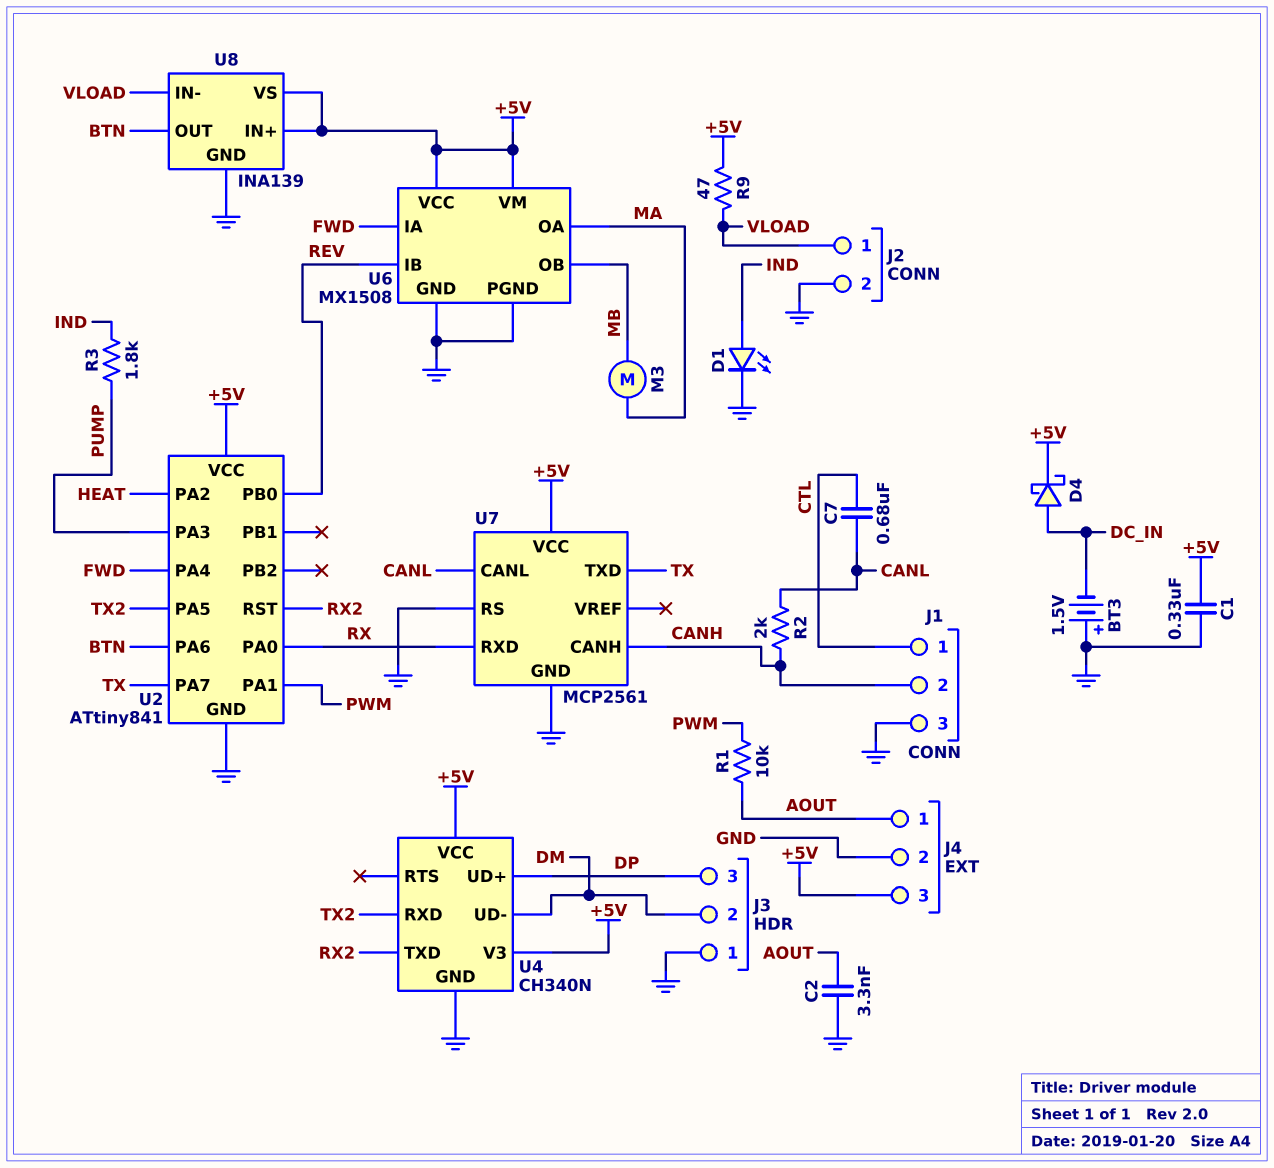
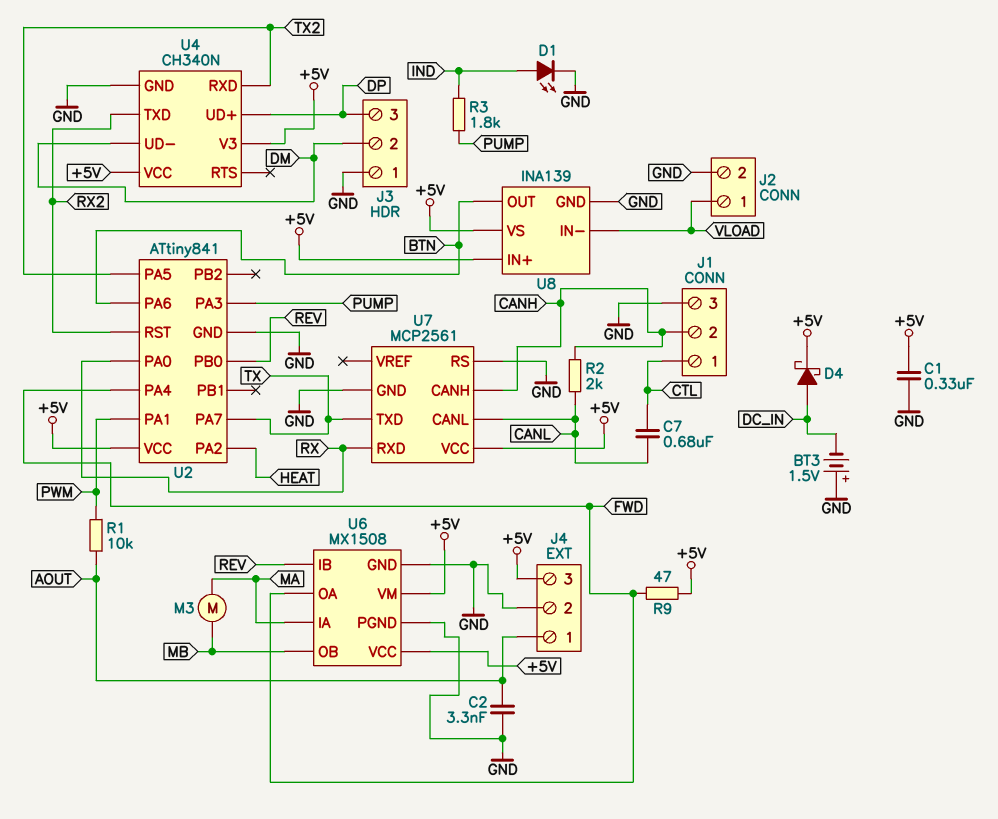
R9: 47 (+5V, VLOAD) -> 47 (+5V, FWD)
U6 pin IA: FWD -> MA
U6 pin OA: MA -> FWD

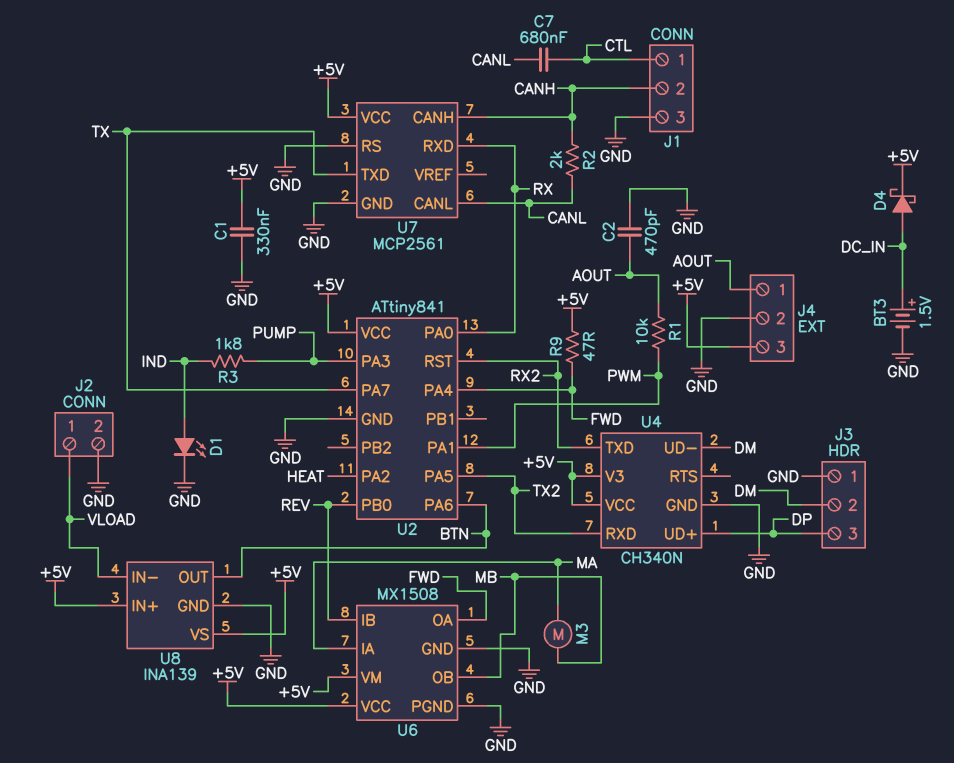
BT3: 1.5V (plus GND, minus DC_IN) -> 1.5V (plus DC_IN, minus GND)
C2: 3.3nF (AOUT, GND) -> 470pF (AOUT, GND)

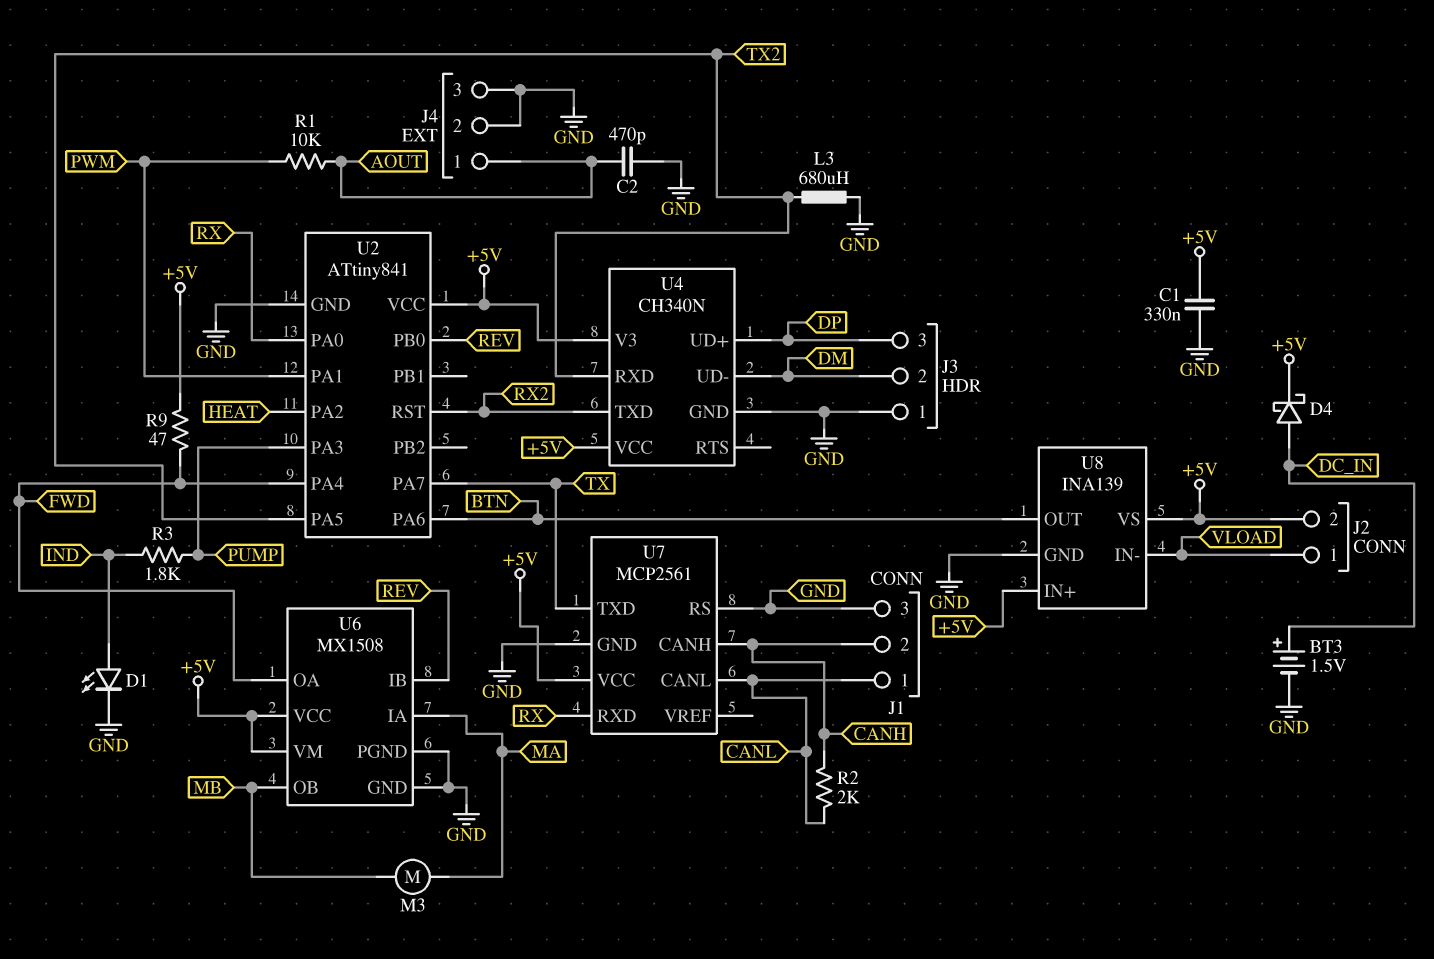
C7: 680nF (CANL, CTL) -> none
J1 pin 1: CTL -> CANL
J2 pin 2: GND -> +5V
J4 pin 3: +5V -> GND
L3: none -> 680uH (GND, TX2)

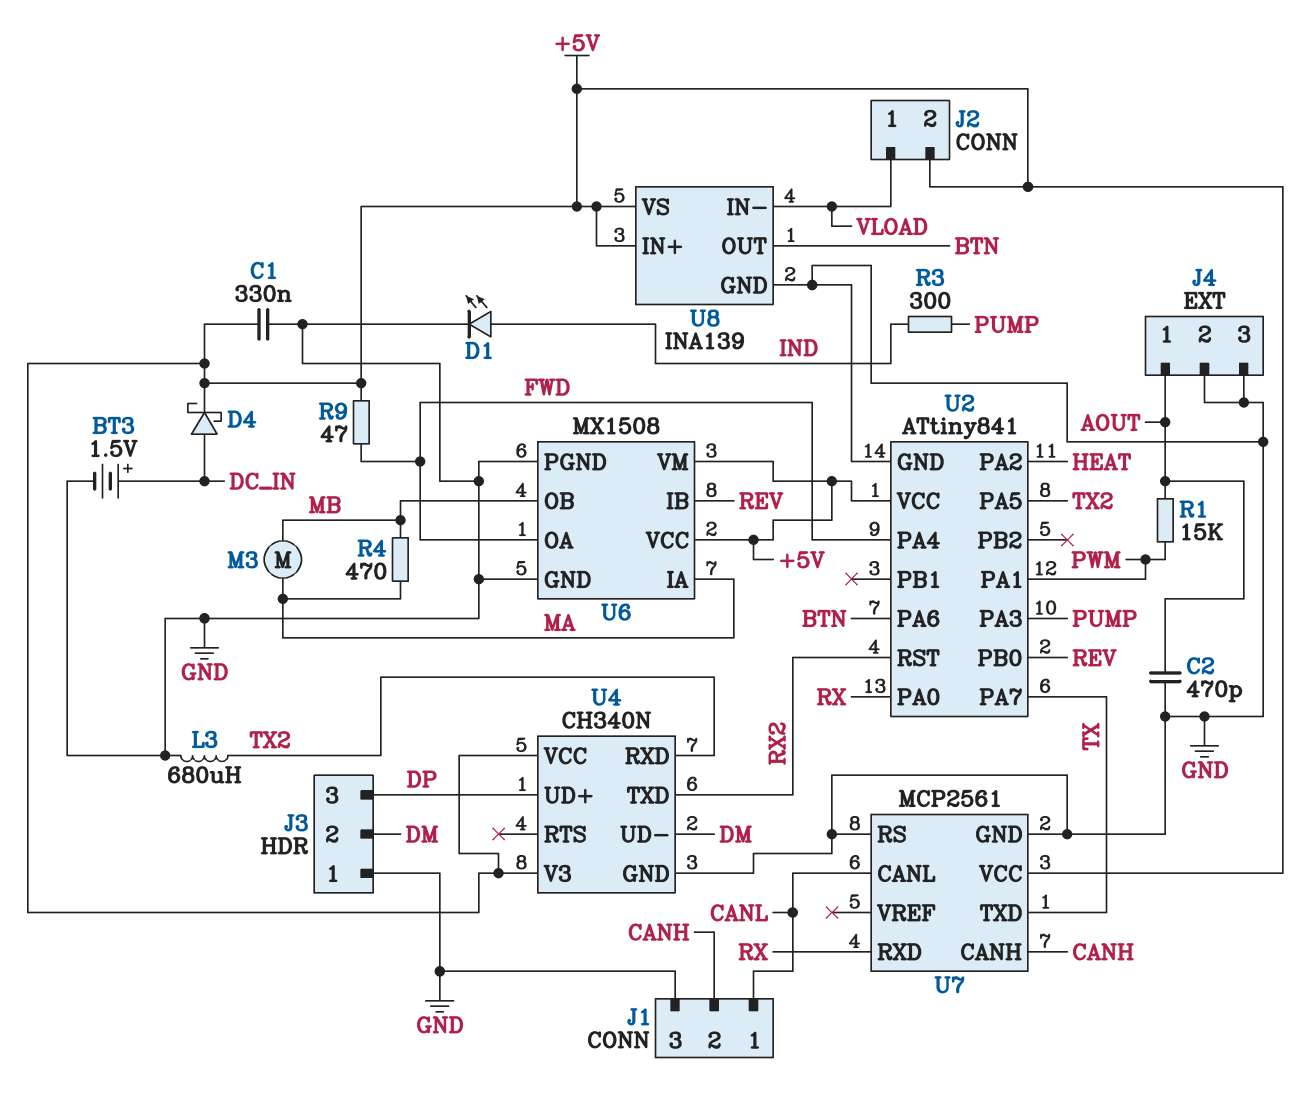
R1: 10k (AOUT, PWM) -> 15k (AOUT, PWM)
R2: 2k (CANH, CANL) -> none
R3: 1.8k (IND, PUMP) -> 300 (IND, PUMP)
R4: none -> 470 (MA, MB)

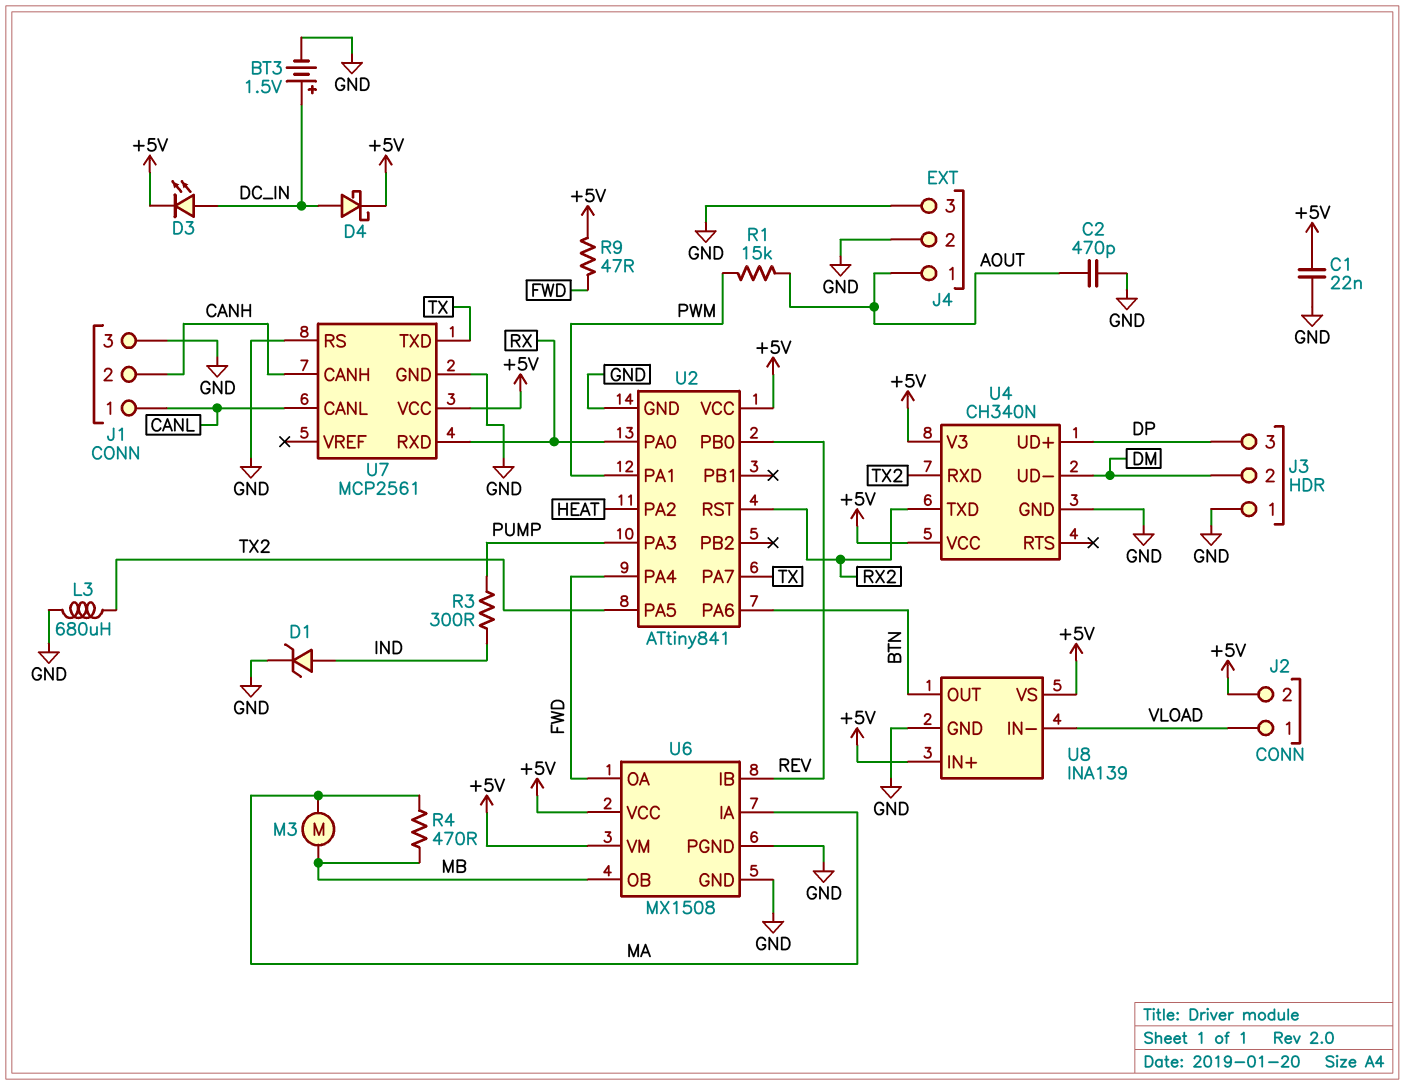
C1: 330nF (+5V, GND) -> 22nF (+5V, GND)
D1: LED (A IND, K GND) -> zener (A IND, K GND)
D3: none -> LED (A DC_IN, K +5V)

